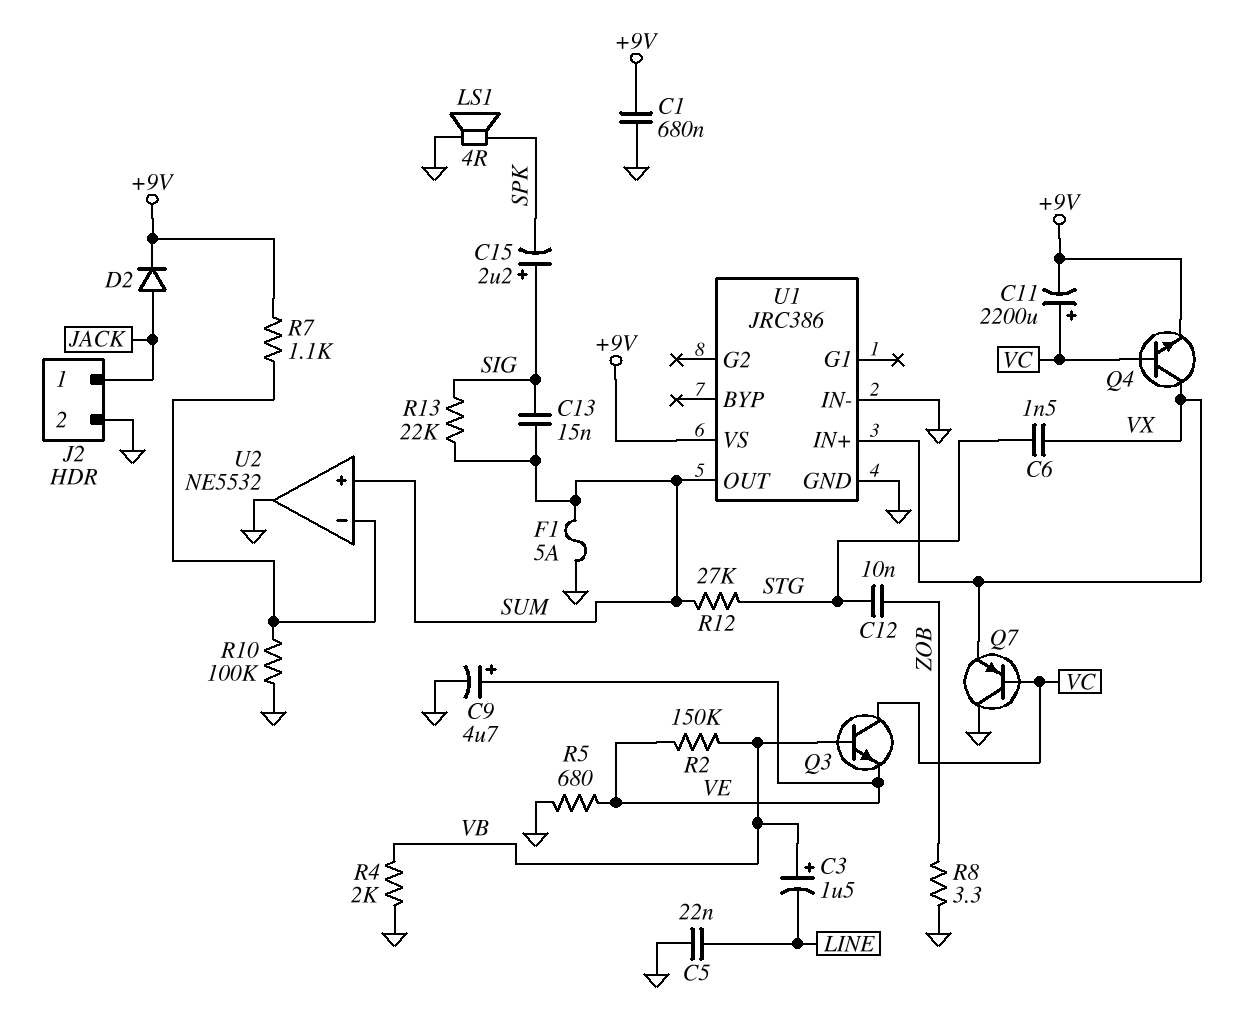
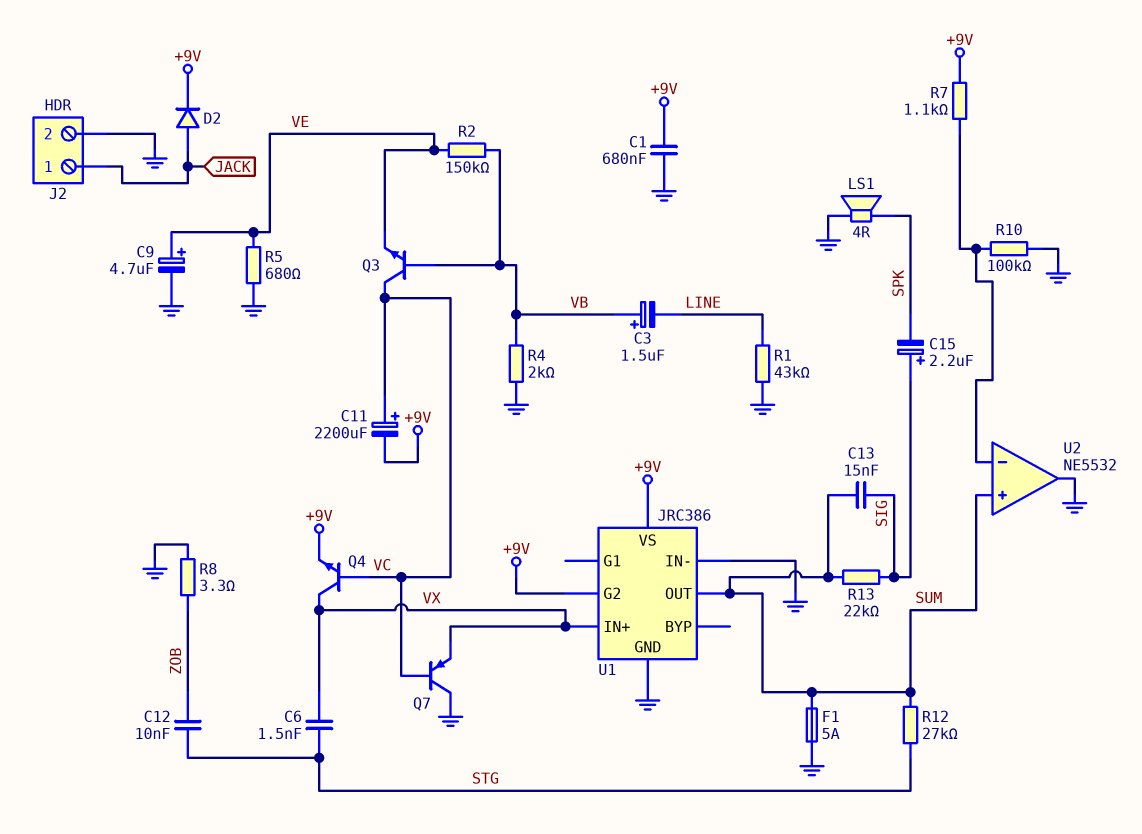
C5: 22nF (GND, LINE) -> none
R1: none -> 43k (GND, LINE)
U1 pin G2: none -> +9V

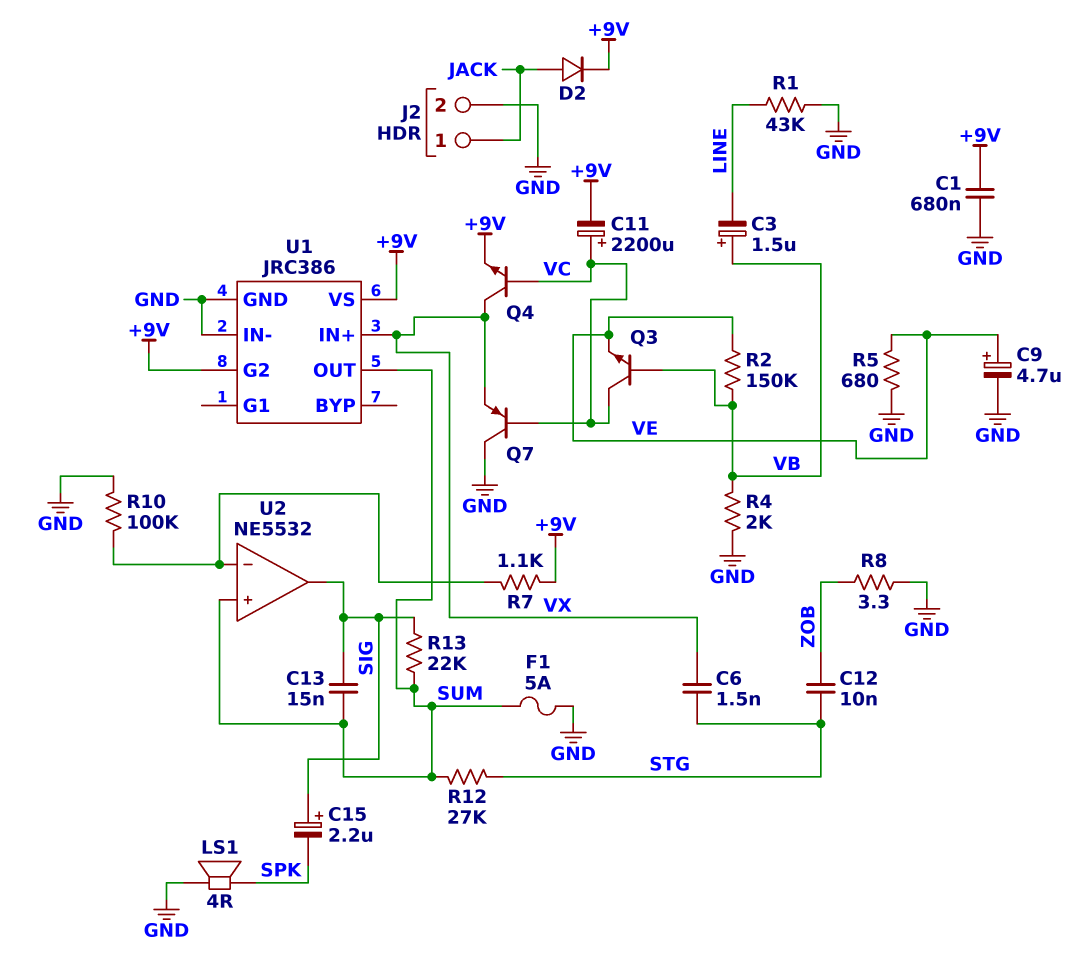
U2 pin out: GND -> SIG

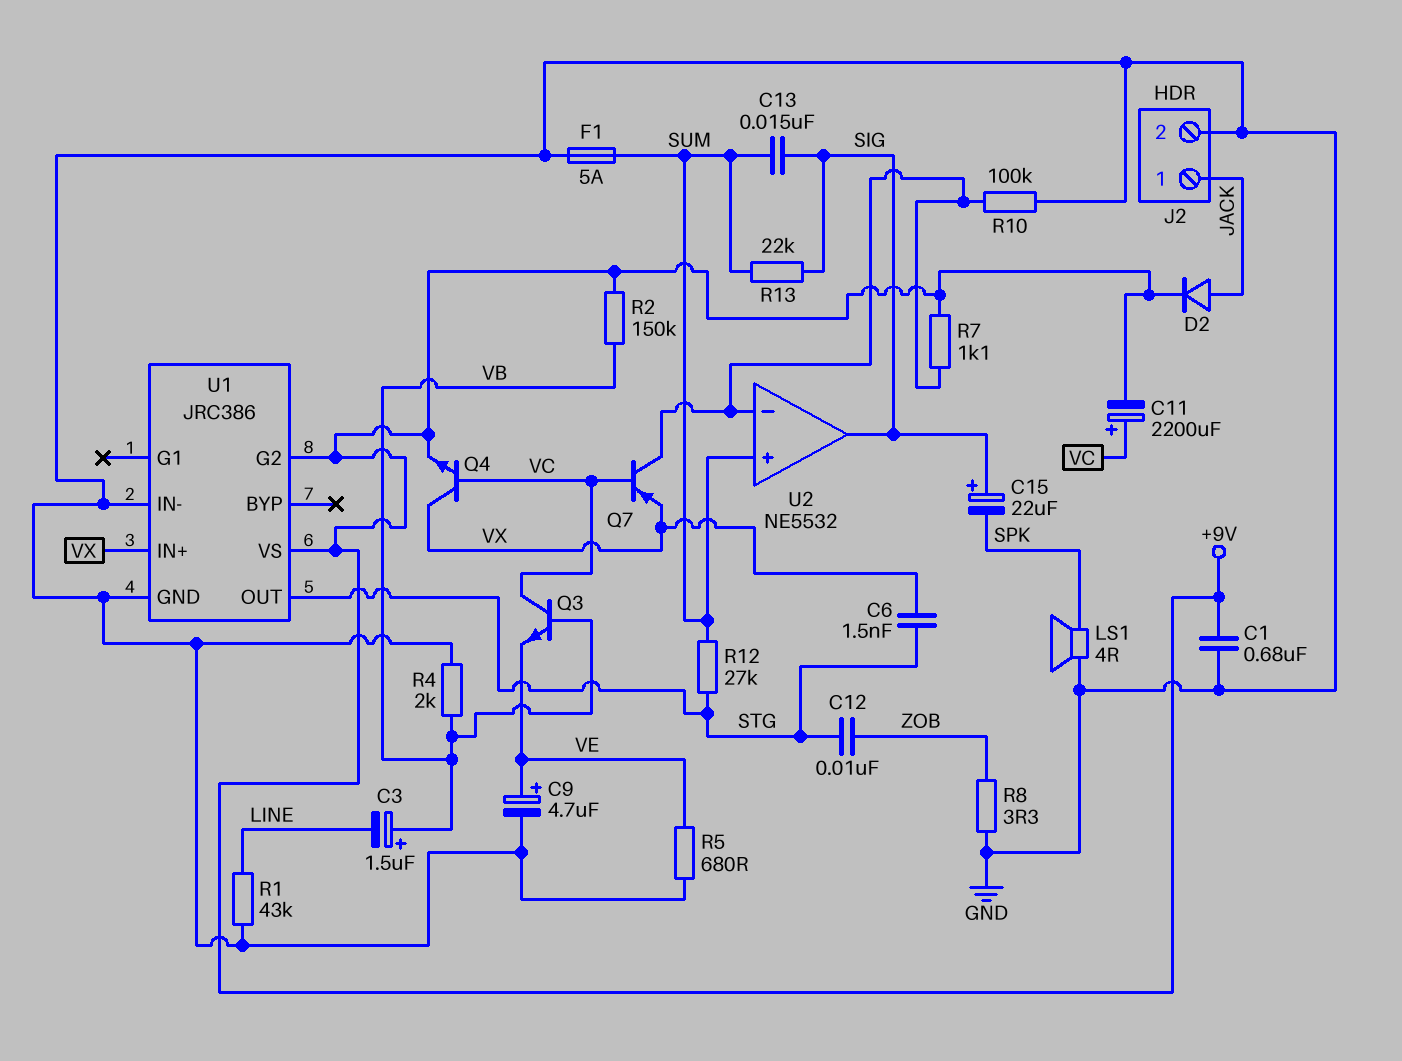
C15: 2.2uF (plus SIG, minus SPK) -> 22uF (plus SIG, minus SPK)
Q7: PNP (B VC, C GND, E VX) -> PNP (B VC, C U2/in-, E VX)
R2: 150k (VB, VE) -> 150k (+9V, VB)
U1 pin OUT: SUM -> STG

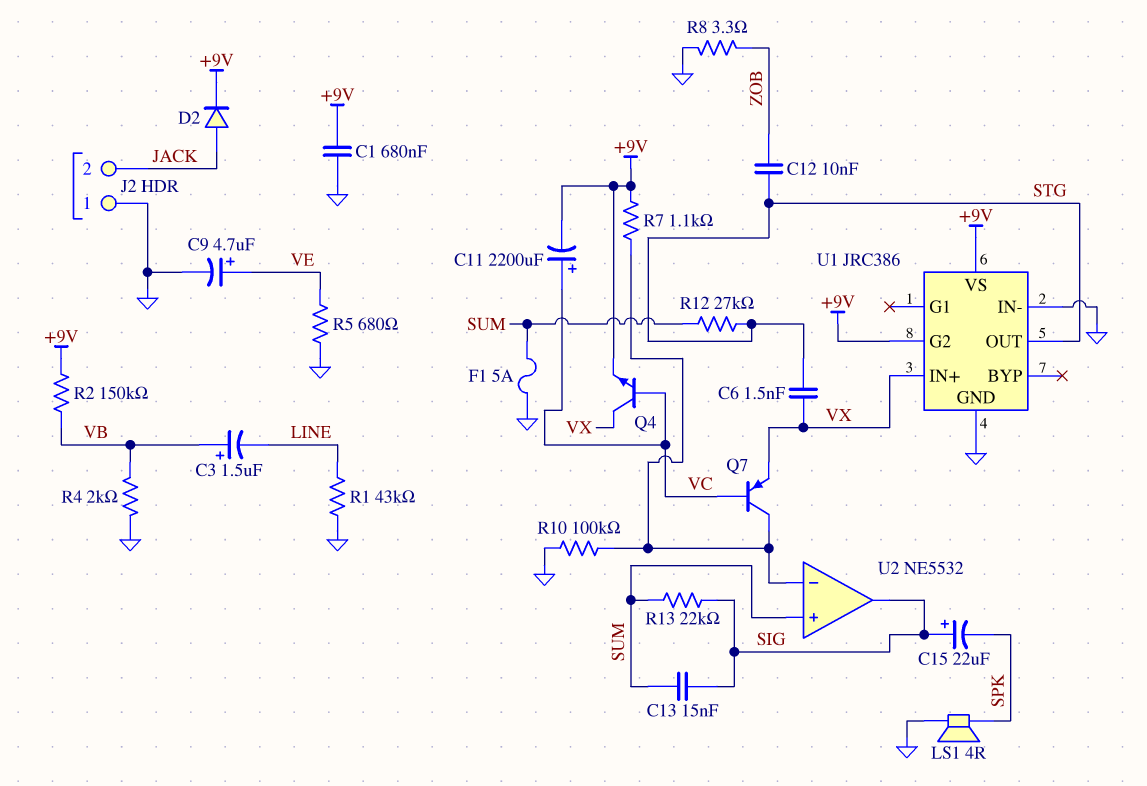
J2 pin 1: JACK -> GND
J2 pin 2: GND -> JACK
Q3: NPN (B VB, C VC, E VE) -> none

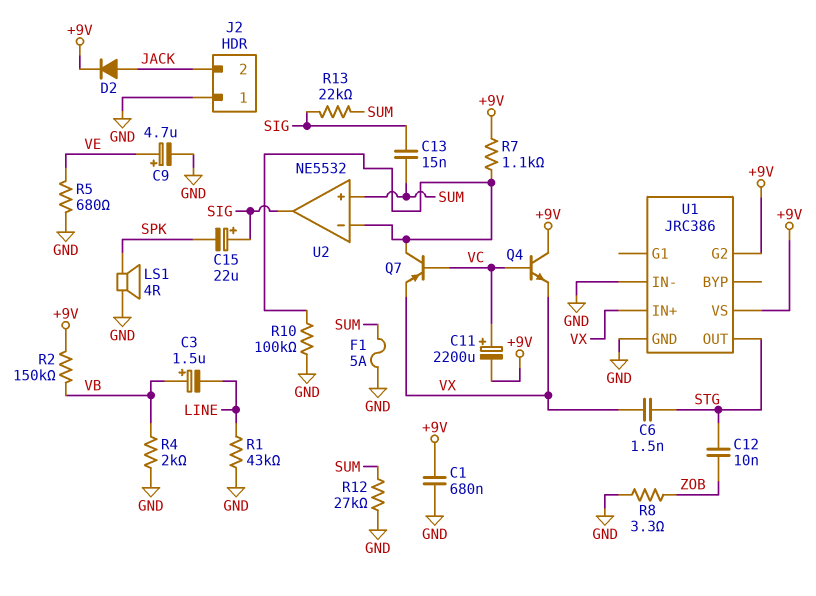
Q4: NPN (B VC, C VX, E +9V) -> NPN (B VC, C +9V, E VX)
R12: 27k (STG, SUM) -> 27k (GND, SUM)

